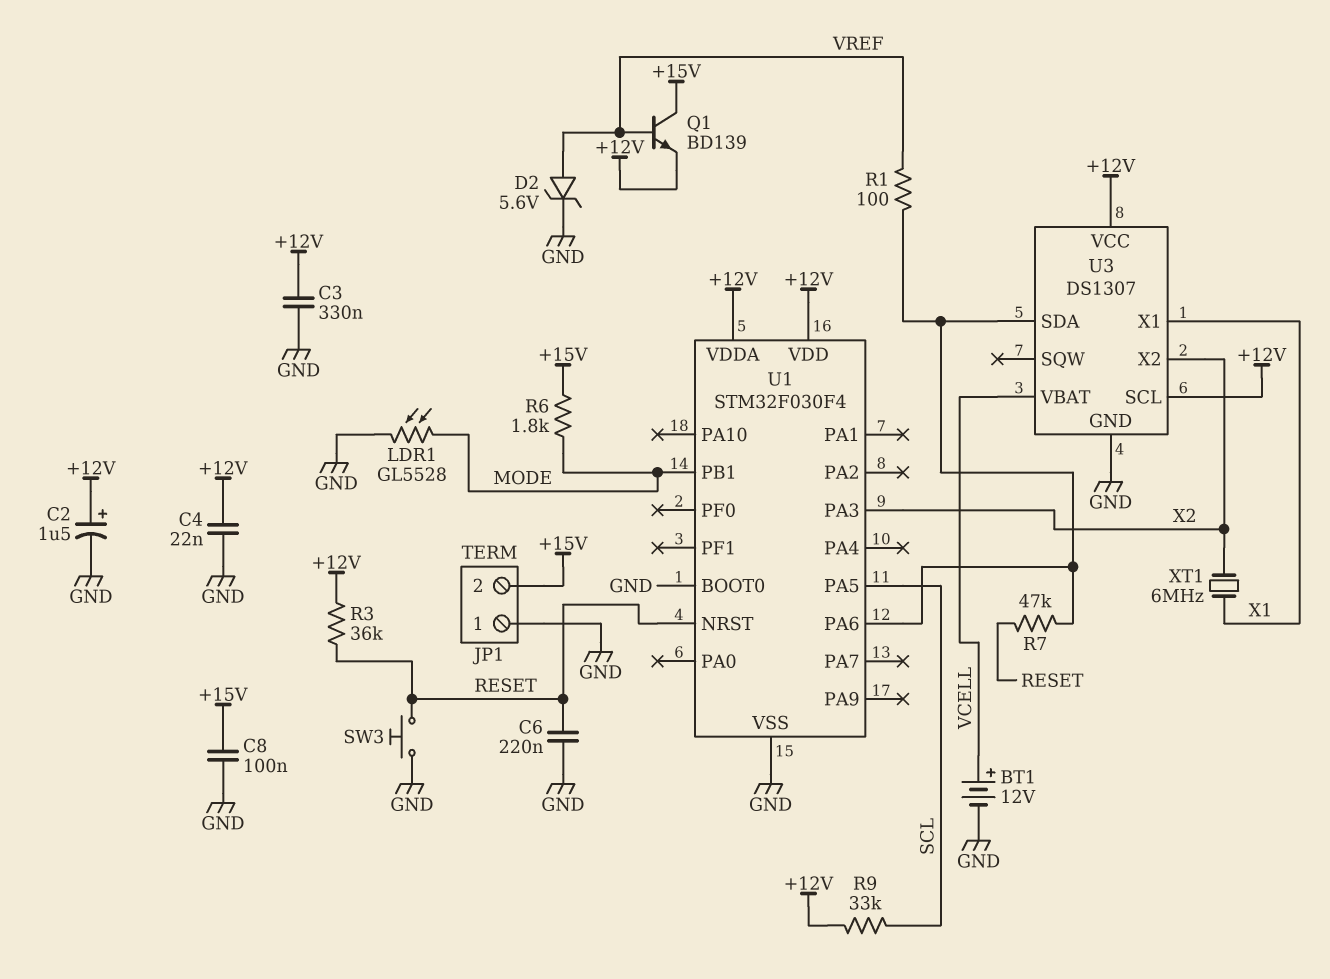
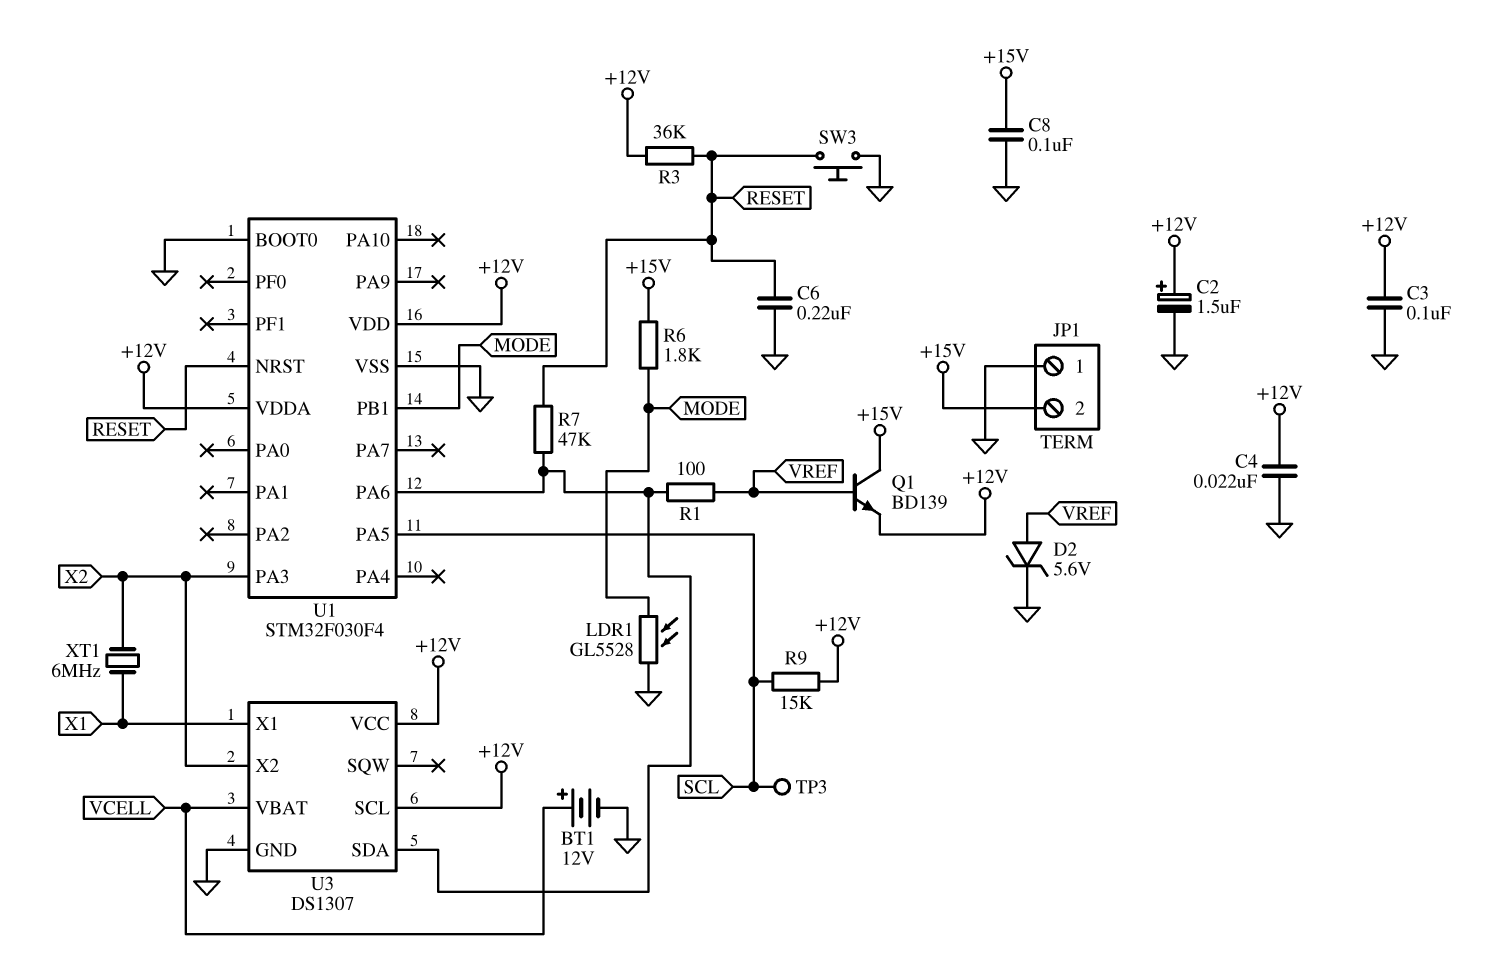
C3: 330nF (+12V, GND) -> 100nF (+12V, GND)
R9: 33k (+12V, SCL) -> 15k (+12V, SCL)
TP3: none -> test point (SCL)

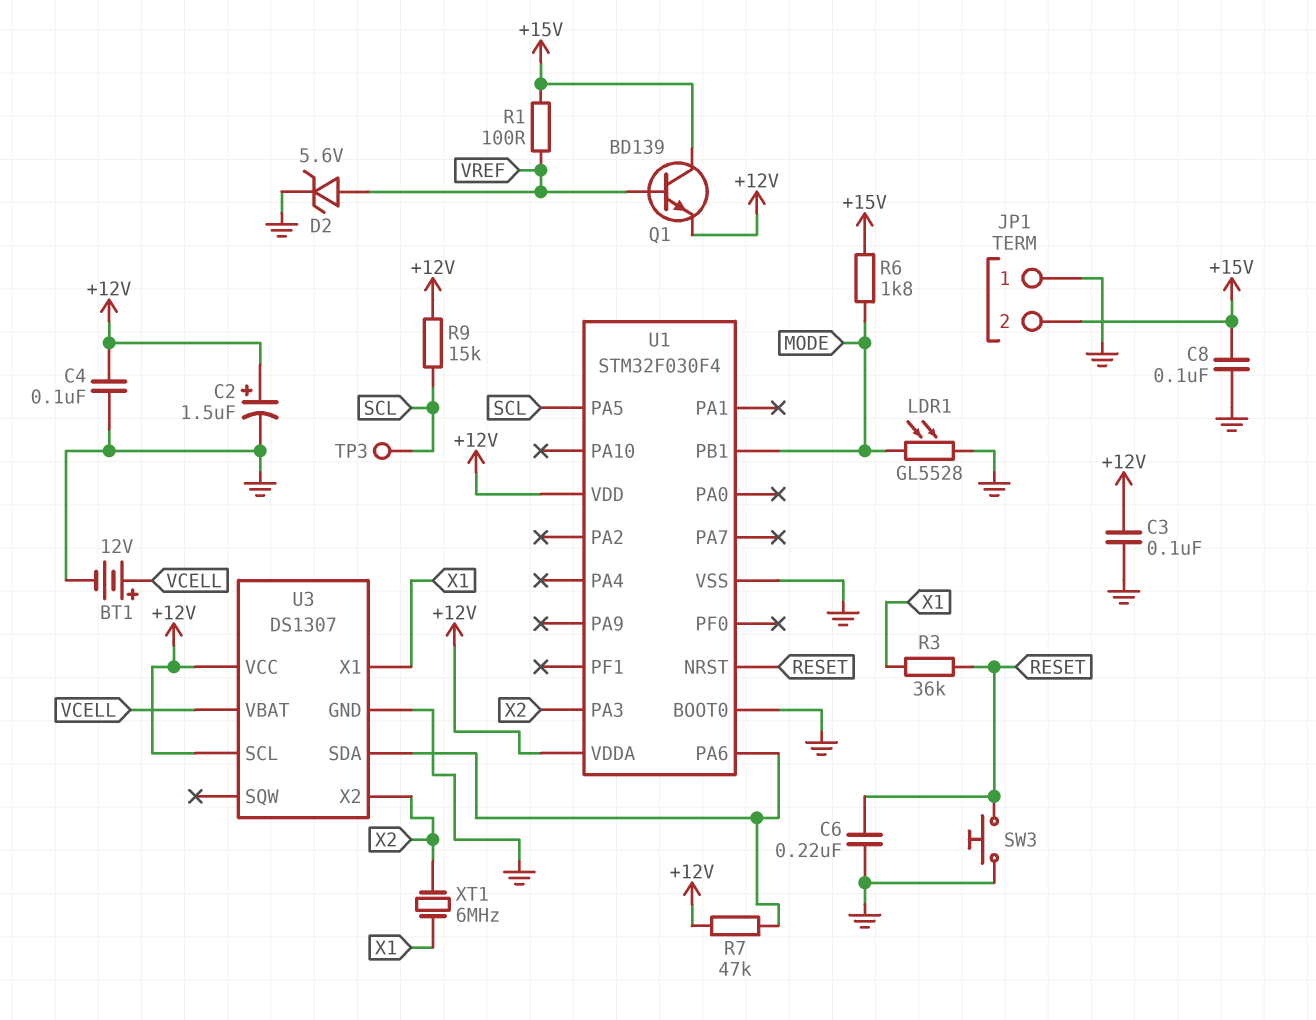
C4: 22nF (+12V, GND) -> 100nF (+12V, GND)
R1: 100 (U1/PA6, VREF) -> 100 (+15V, VREF)
R3: 36k (+12V, RESET) -> 36k (RESET, X1)
R7: 47k (RESET, U1/PA6) -> 47k (+12V, U1/PA6)

